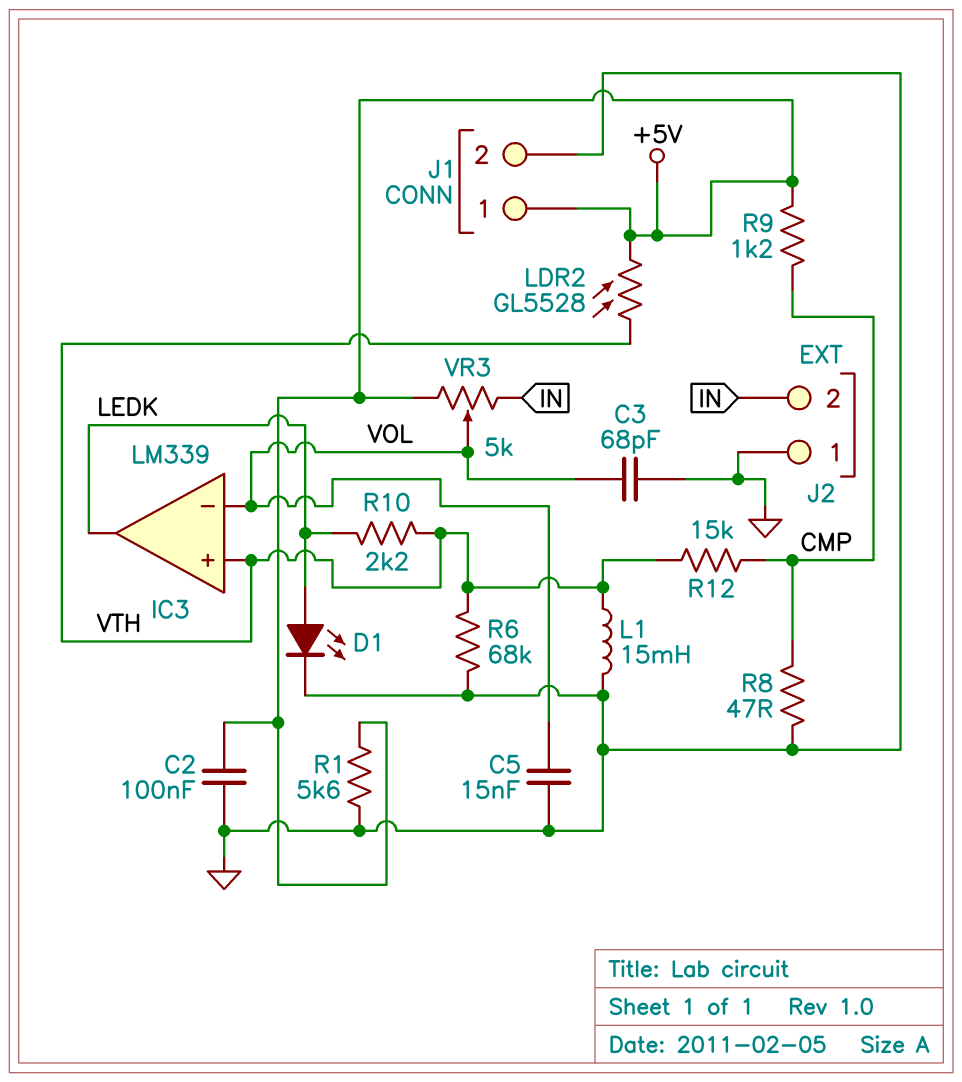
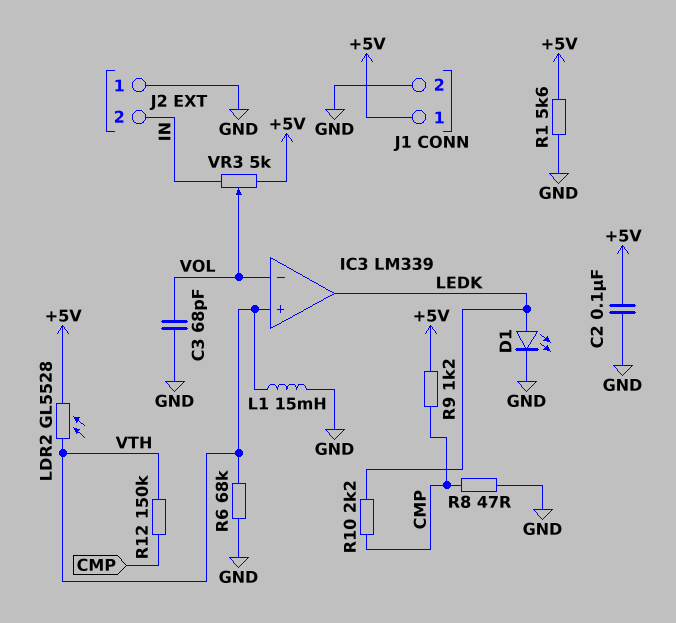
C5: 15nF (GND, VOL) -> none
R10: 2.2k (LEDK, VTH) -> 2.2k (CMP, LEDK)
R12: 15k (CMP, VTH) -> 150k (CMP, VTH)

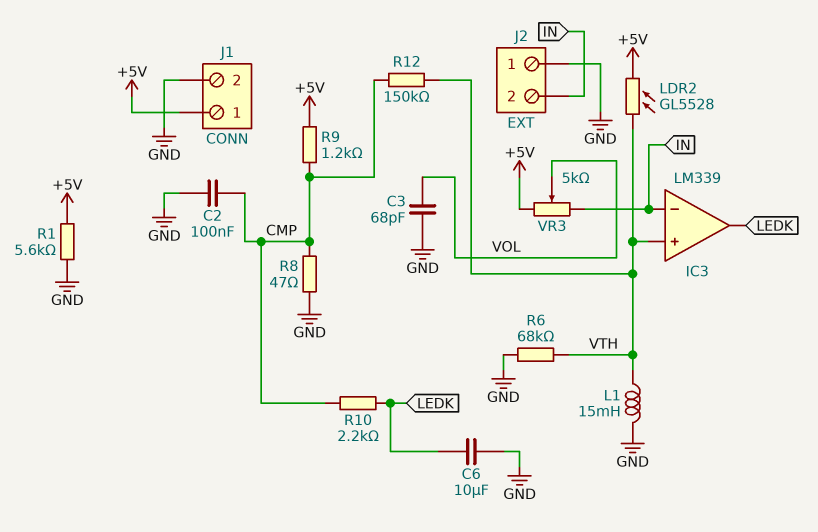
C2: 100nF (+5V, GND) -> 100nF (CMP, GND)
C6: none -> 10uF (GND, LEDK)
D1: LED (A LEDK, K GND) -> none
IC3 pin in-: VOL -> IN

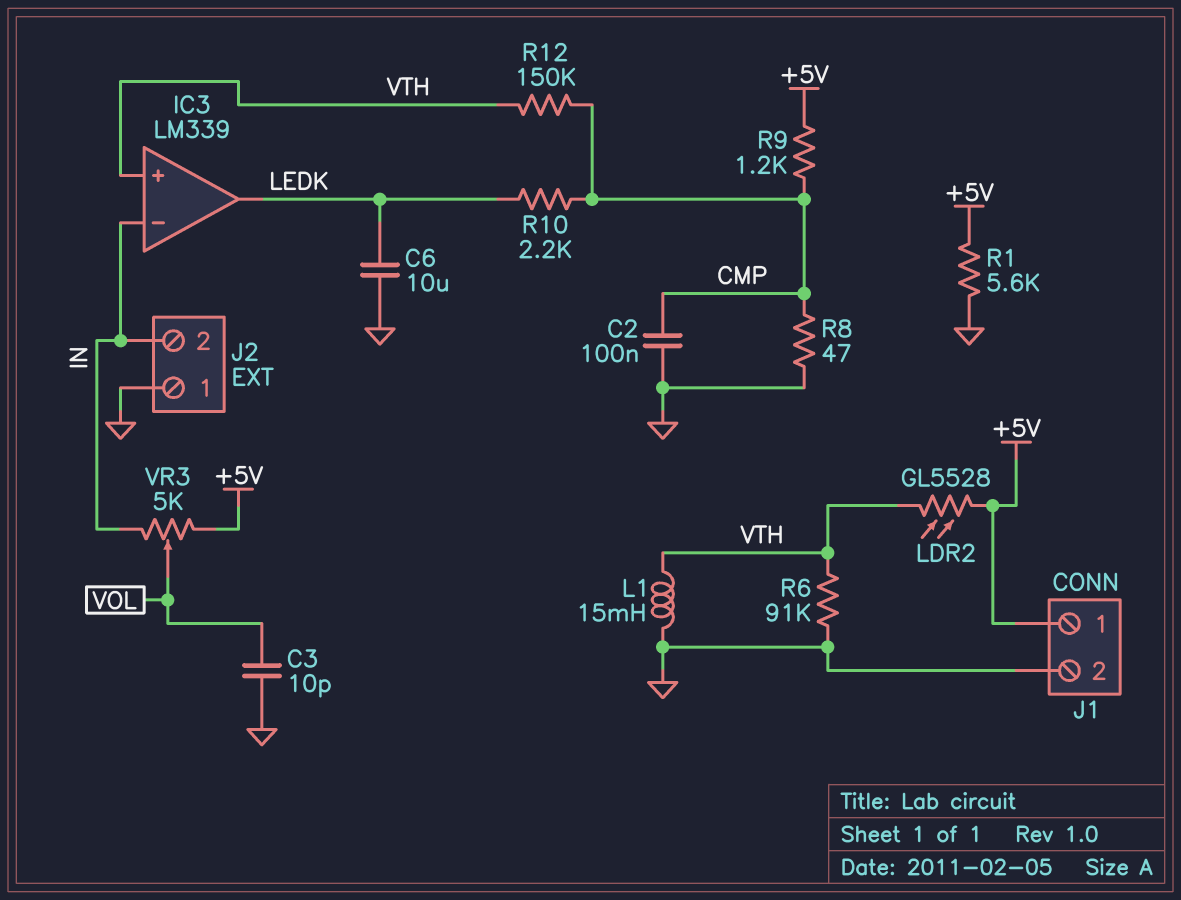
C3: 68pF (GND, VOL) -> 10pF (GND, VOL)
R6: 68k (GND, VTH) -> 91k (GND, VTH)

